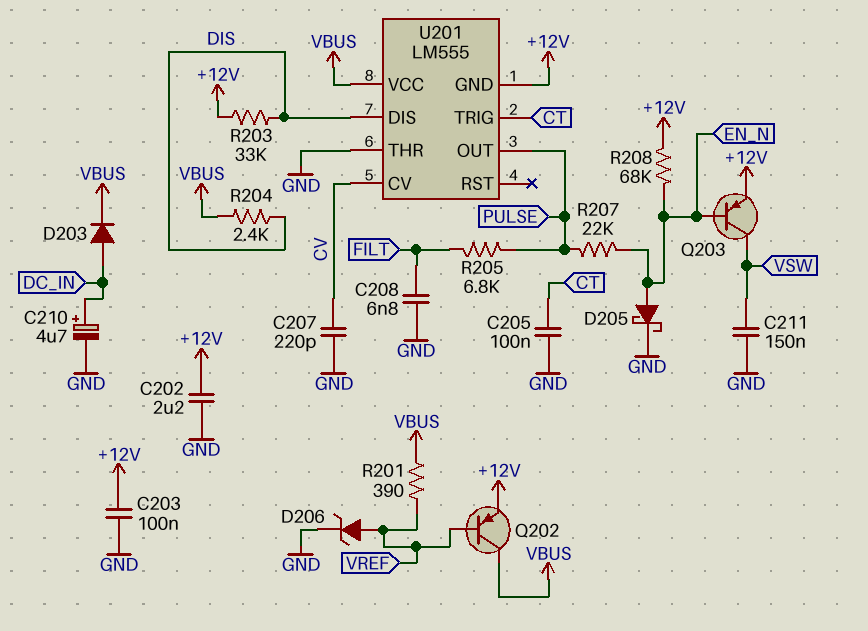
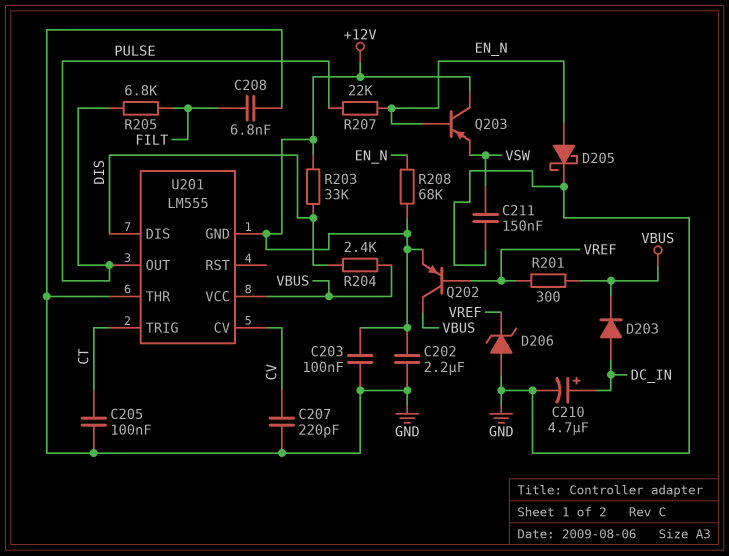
D206: zener (A VREF, K GND) -> zener (A GND, K VREF)
Q203: PNP (B EN_N, C VSW, E +12V) -> PNP (B EN_N, C +12V, E VSW)
R201: 390 (VBUS, VREF) -> 300 (VBUS, VREF)

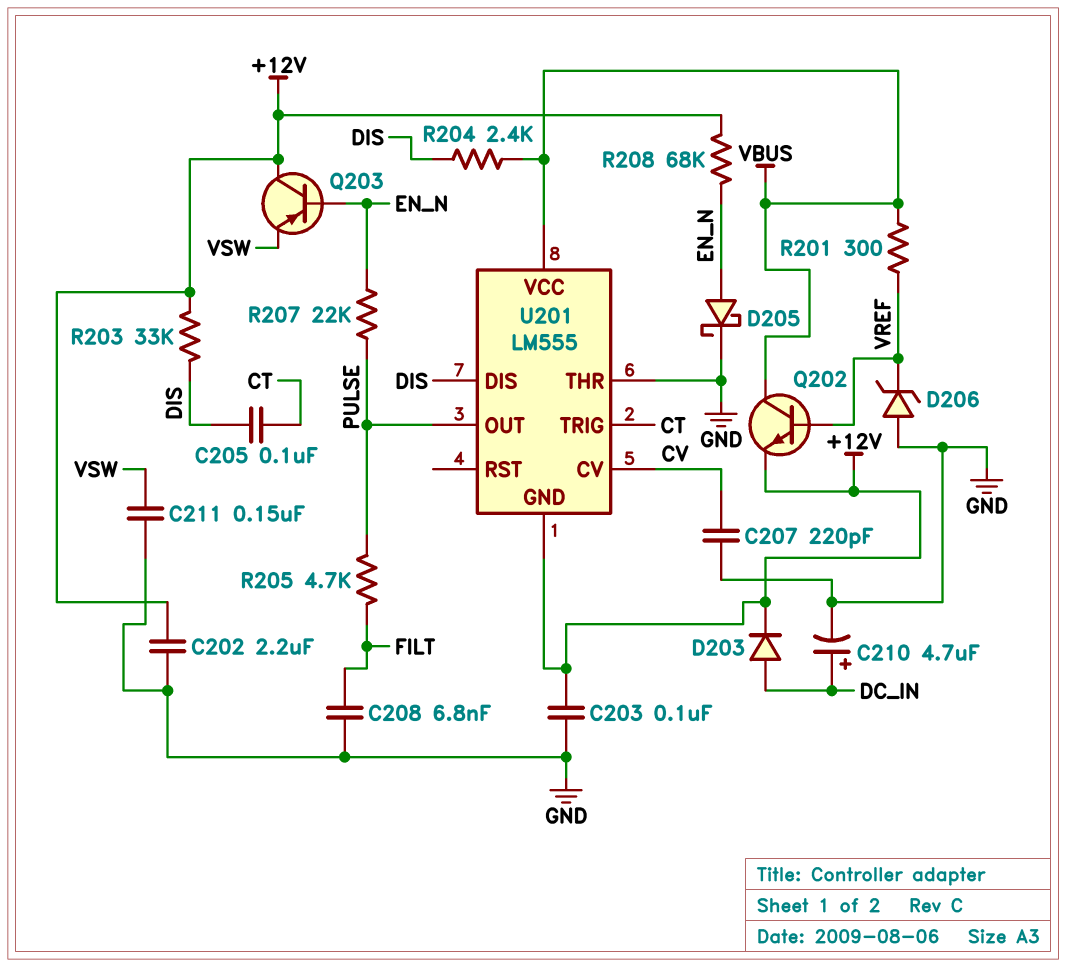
C205: 100nF (CT, GND) -> 100nF (CT, DIS)
D203: diode (A DC_IN, K VBUS) -> diode (A DC_IN, K +12V)
Q202: PNP (B VREF, C VBUS, E +12V) -> NPN (B VREF, C VBUS, E +12V)
R205: 6.8k (FILT, PULSE) -> 4.7k (FILT, PULSE)

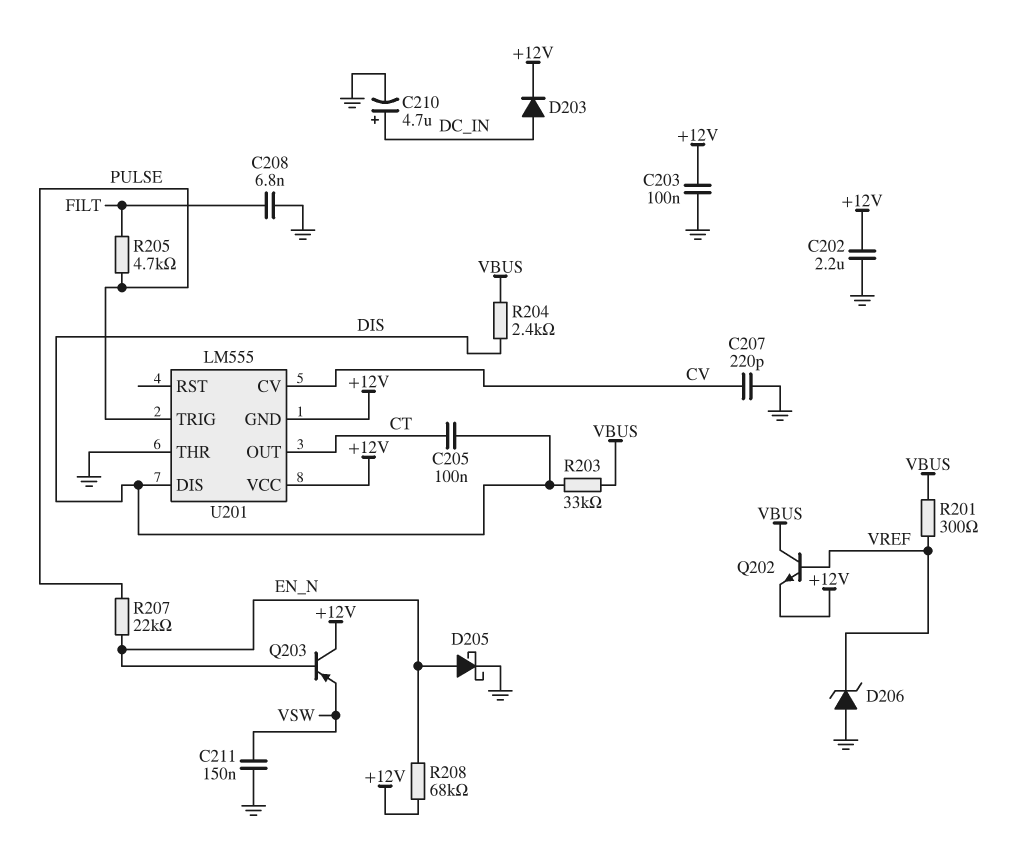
R203: 33k (+12V, DIS) -> 33k (DIS, VBUS)
U201 pin OUT: PULSE -> CT
U201 pin TRIG: CT -> PULSE
U201 pin VCC: VBUS -> +12V

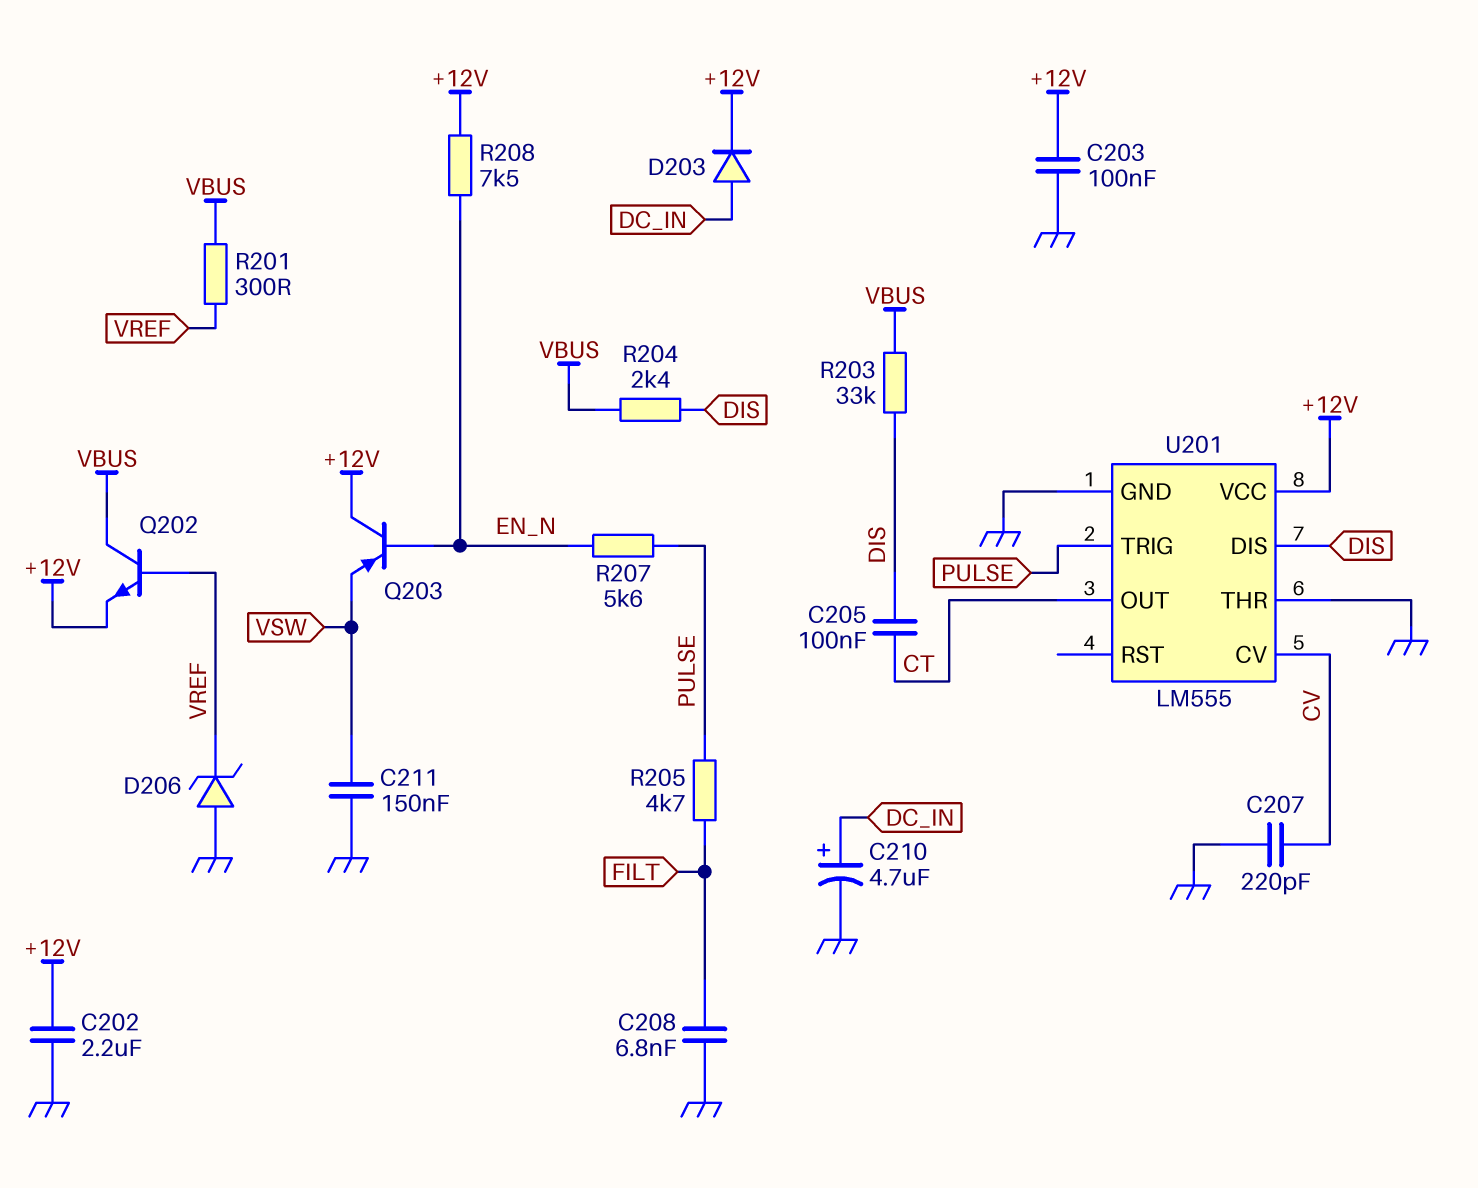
D205: schottky (A EN_N, K GND) -> none
R207: 22k (EN_N, PULSE) -> 5.6k (EN_N, PULSE)
R208: 68k (+12V, EN_N) -> 7.5k (+12V, EN_N)
U201 pin GND: +12V -> GND

